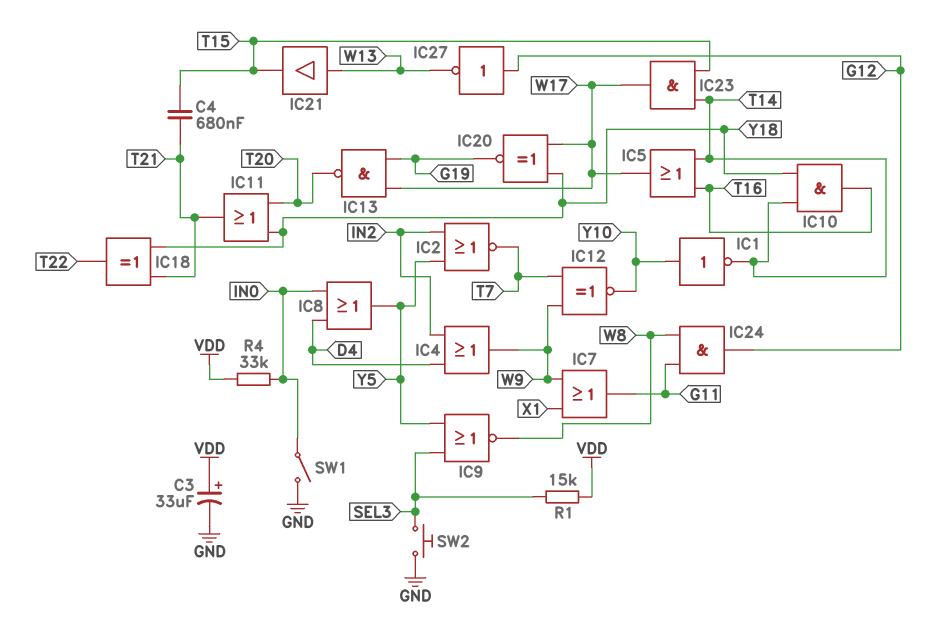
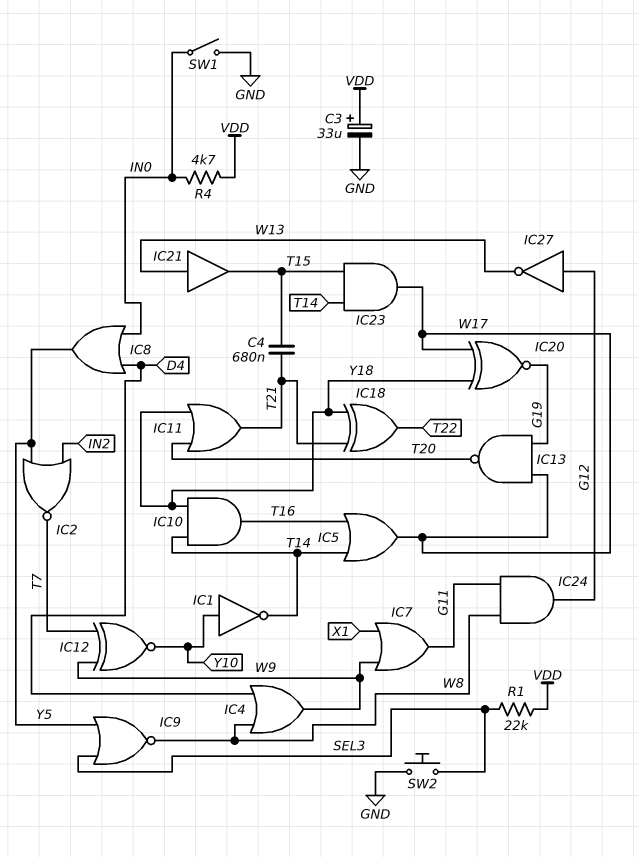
IC4: OR (in D4, in IN2, out W9) -> OR (in D4, in W8, out W9)
R1: 15k (SEL3, VDD) -> 22k (SEL3, VDD)
R4: 33k (IN0, VDD) -> 4.7k (IN0, VDD)

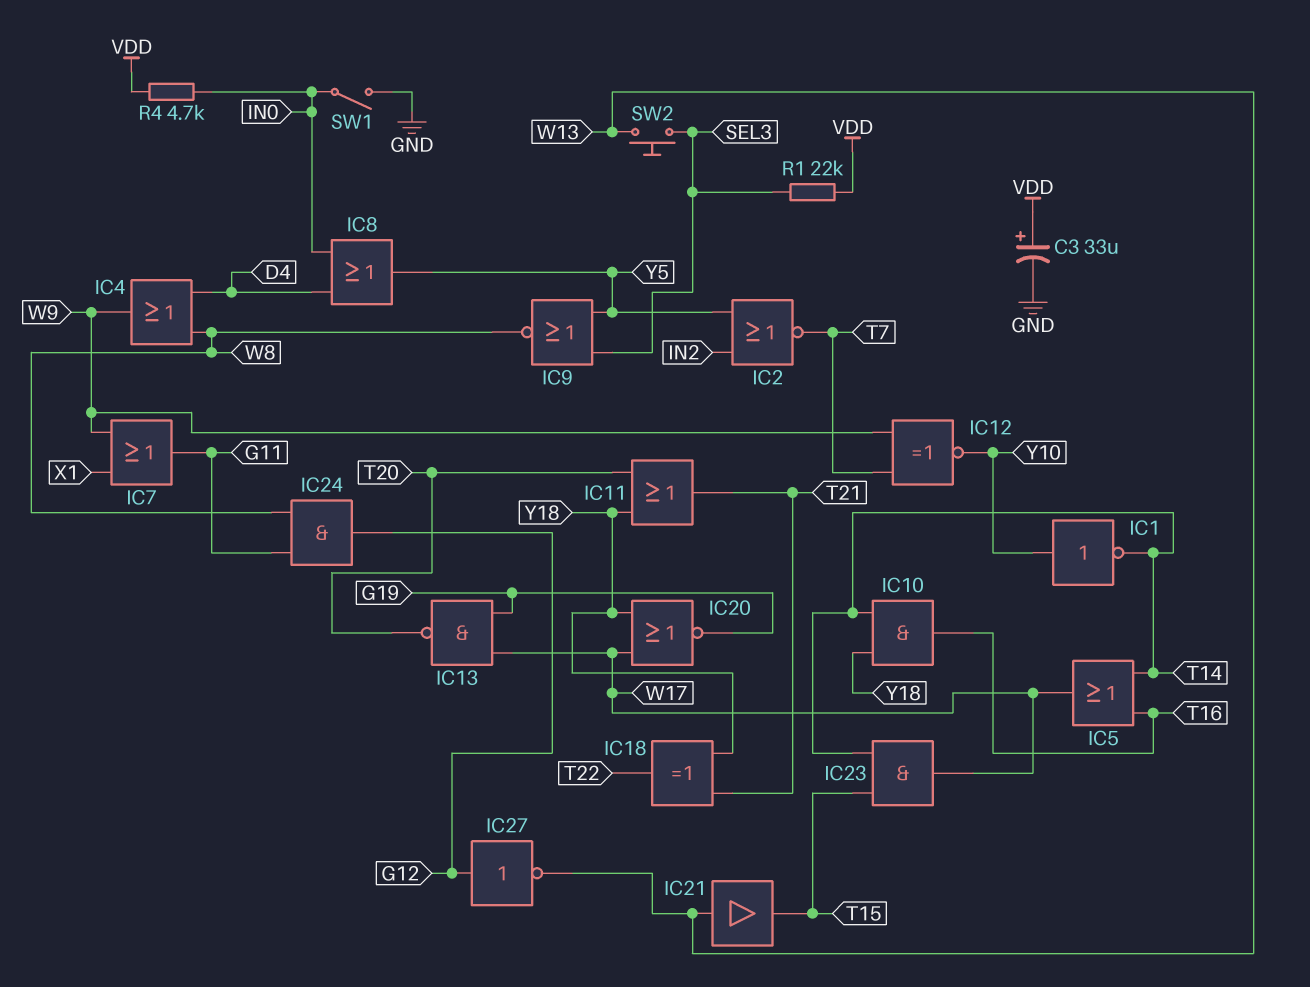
C4: 680nF (T15, T21) -> none
IC20: XNOR (in W17, in Y18, out G19) -> NOR (in W17, in Y18, out G19)
SW2: button (GND, SEL3) -> button (SEL3, W13)

